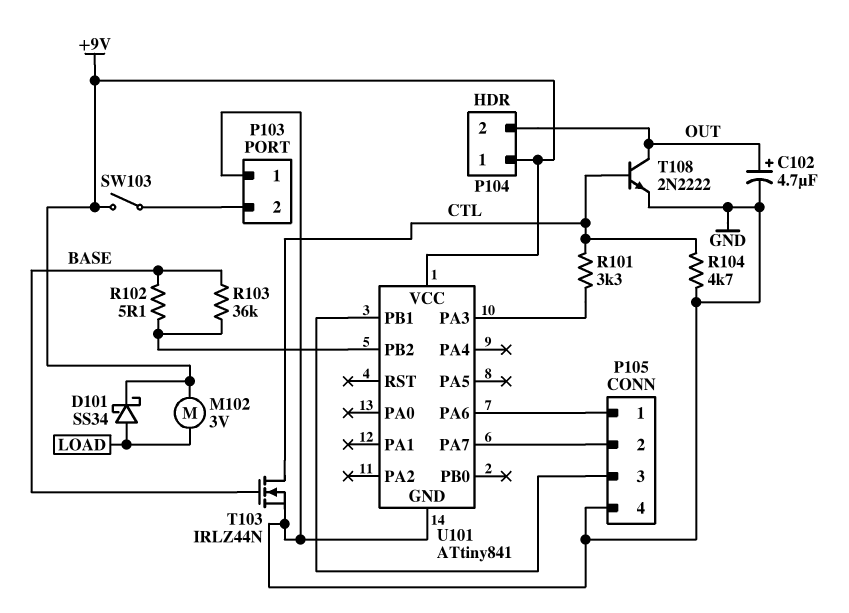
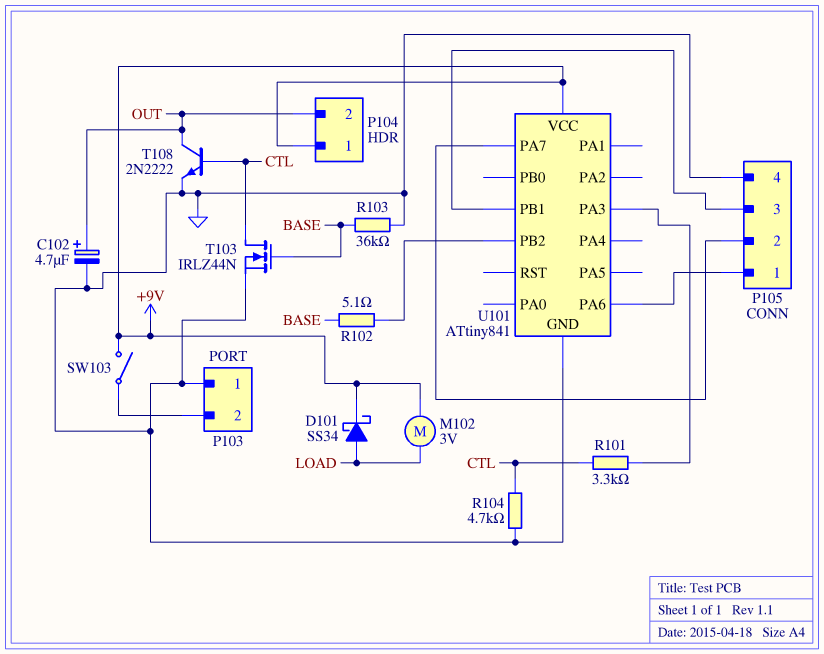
R103: 36k (BASE, U101/PB2) -> 36k (BASE, GND)

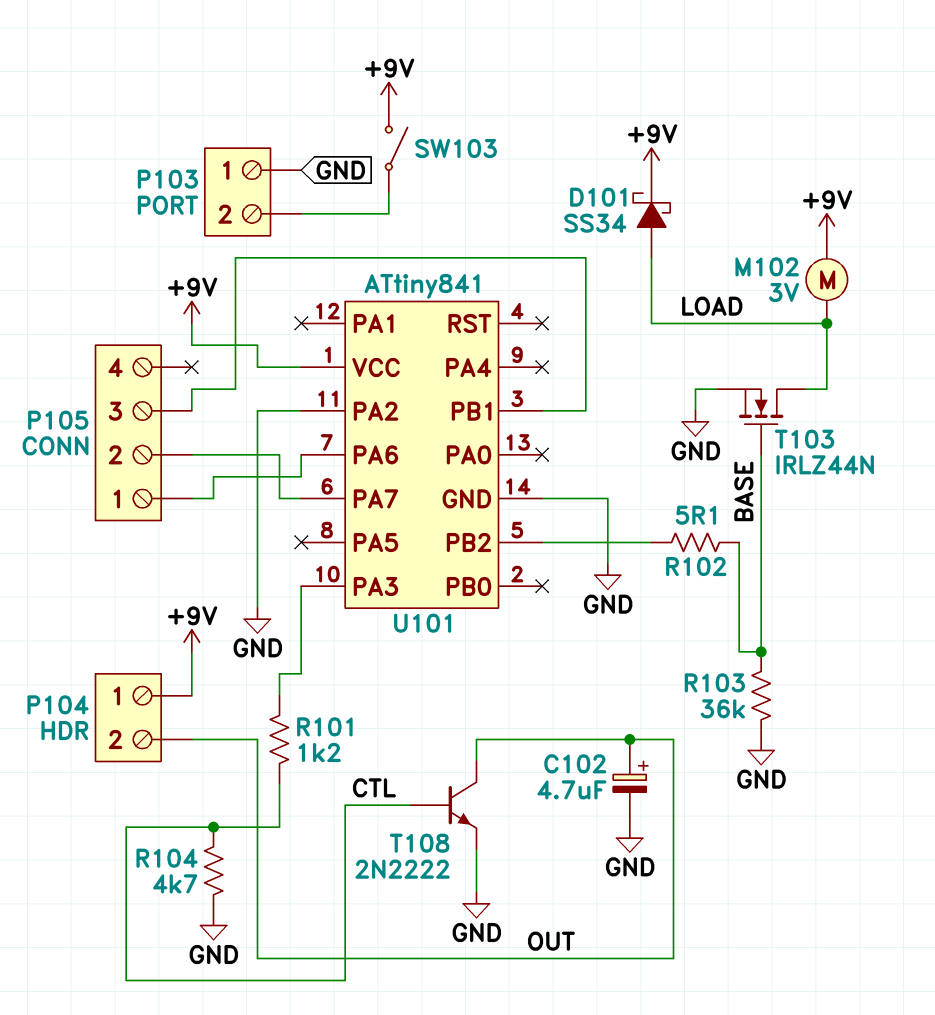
P105 pin 4: GND -> none
R101: 3.3k (CTL, U101/PA3) -> 1.2k (CTL, U101/PA3)
T103: NMOS IRLZ44N (G BASE, D CTL, S GND) -> NMOS IRLZ44N (G BASE, D LOAD, S GND)
U101 pin PA2: none -> GND

